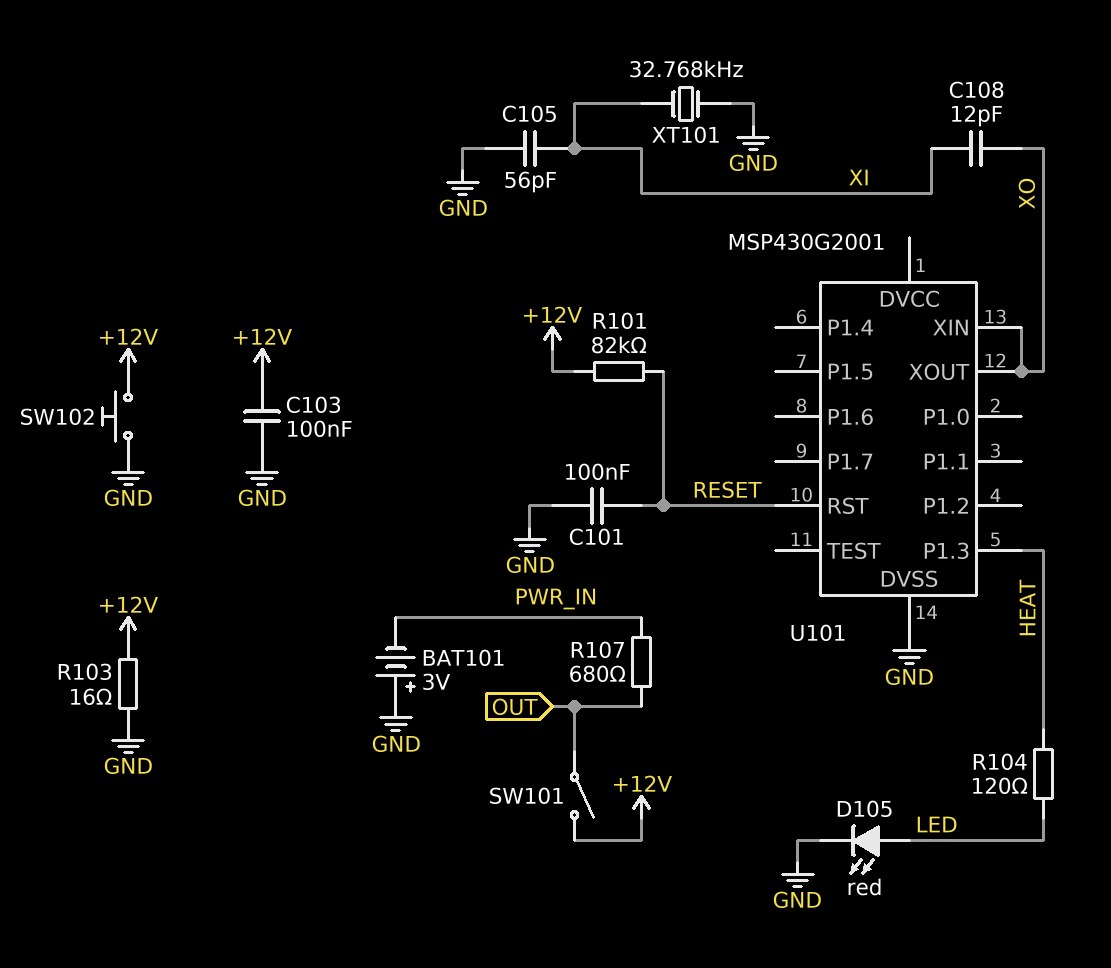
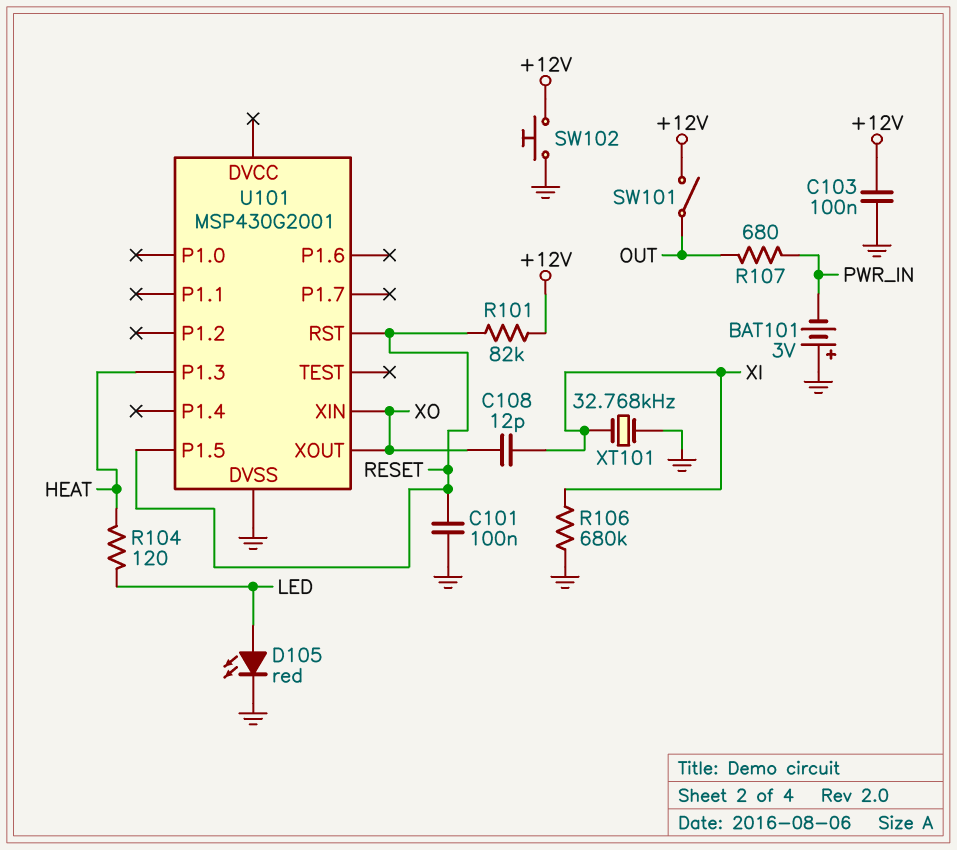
C105: 56pF (GND, XI) -> none
R103: 16 (+12V, GND) -> none
R106: none -> 680k (GND, XI)
U101 pin P1.5: none -> RESET

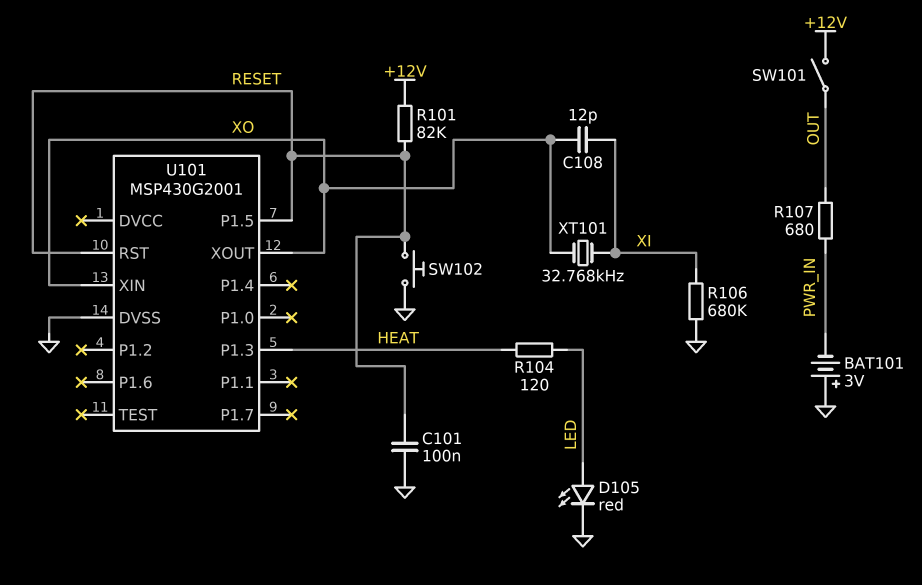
C103: 100nF (+12V, GND) -> none
SW102: button (+12V, GND) -> button (GND, RESET)
XT101: 32.768kHz (GND, XI) -> 32.768kHz (XI, XO)

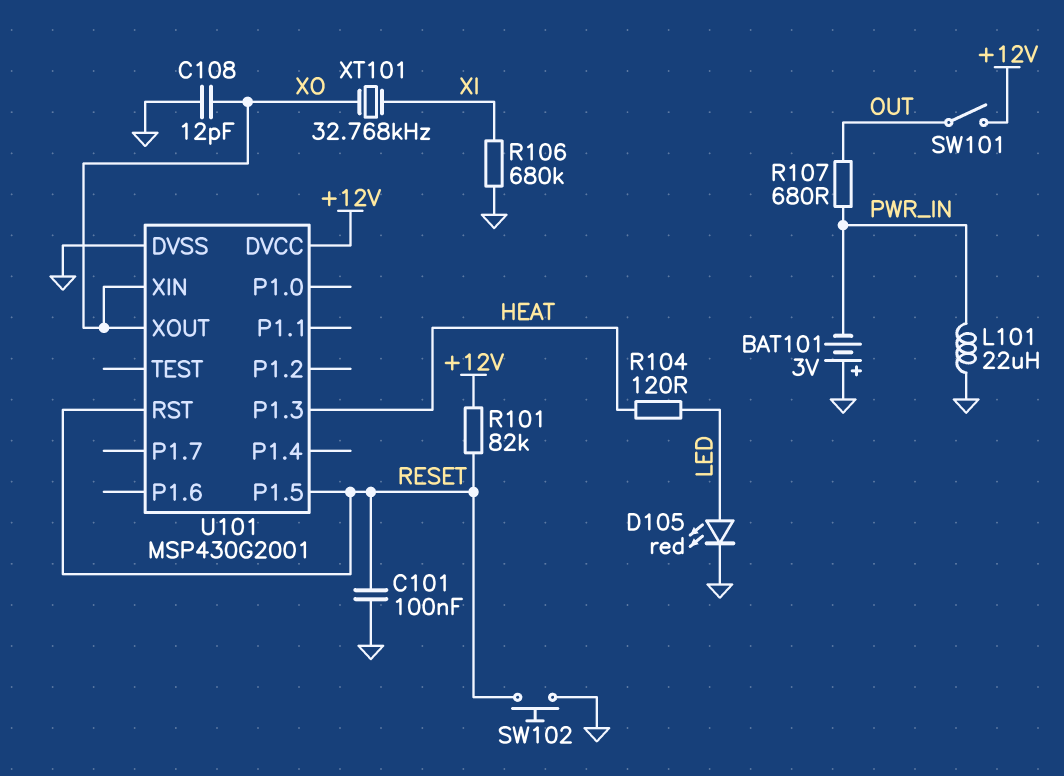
C108: 12pF (XI, XO) -> 12pF (GND, XO)
L101: none -> 22uH (GND, PWR_IN)
U101 pin DVCC: none -> +12V

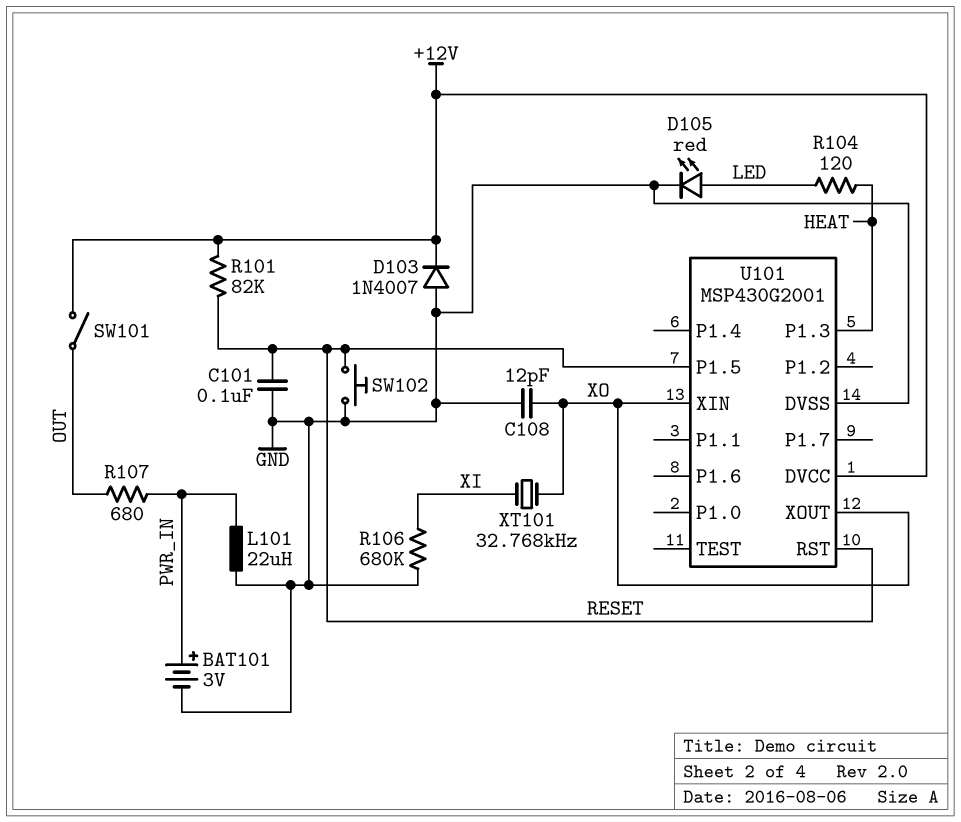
BAT101: 3V (plus GND, minus PWR_IN) -> 3V (plus PWR_IN, minus GND)
D103: none -> diode 1N4007 (A GND, K +12V)

